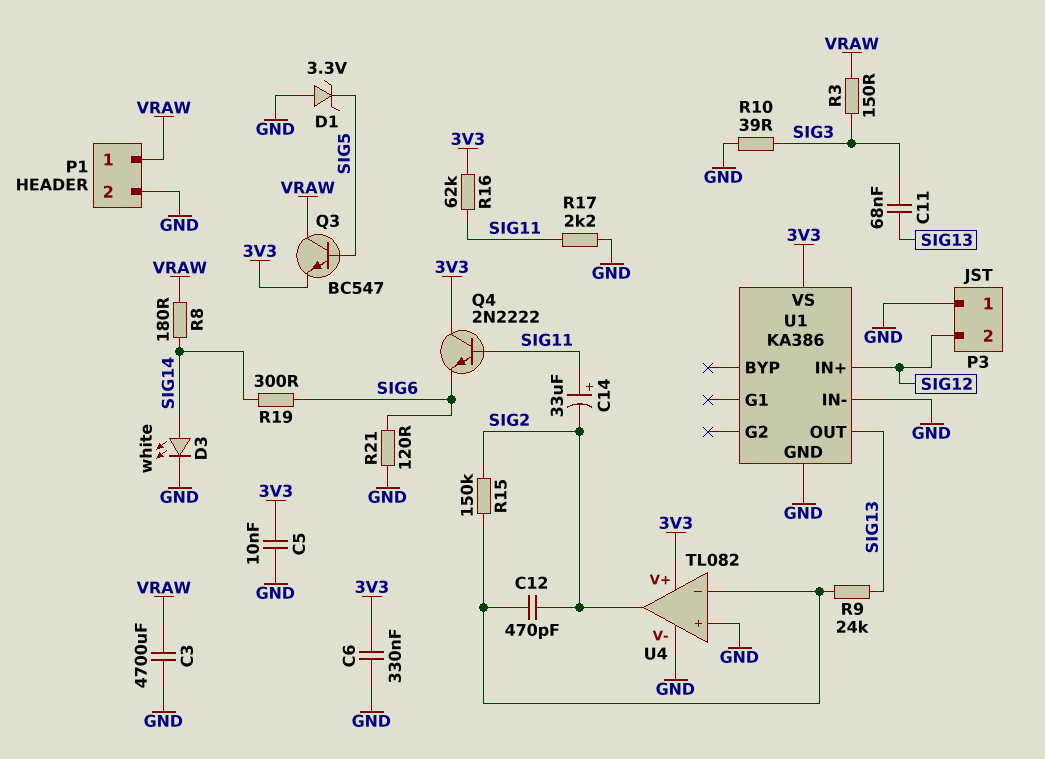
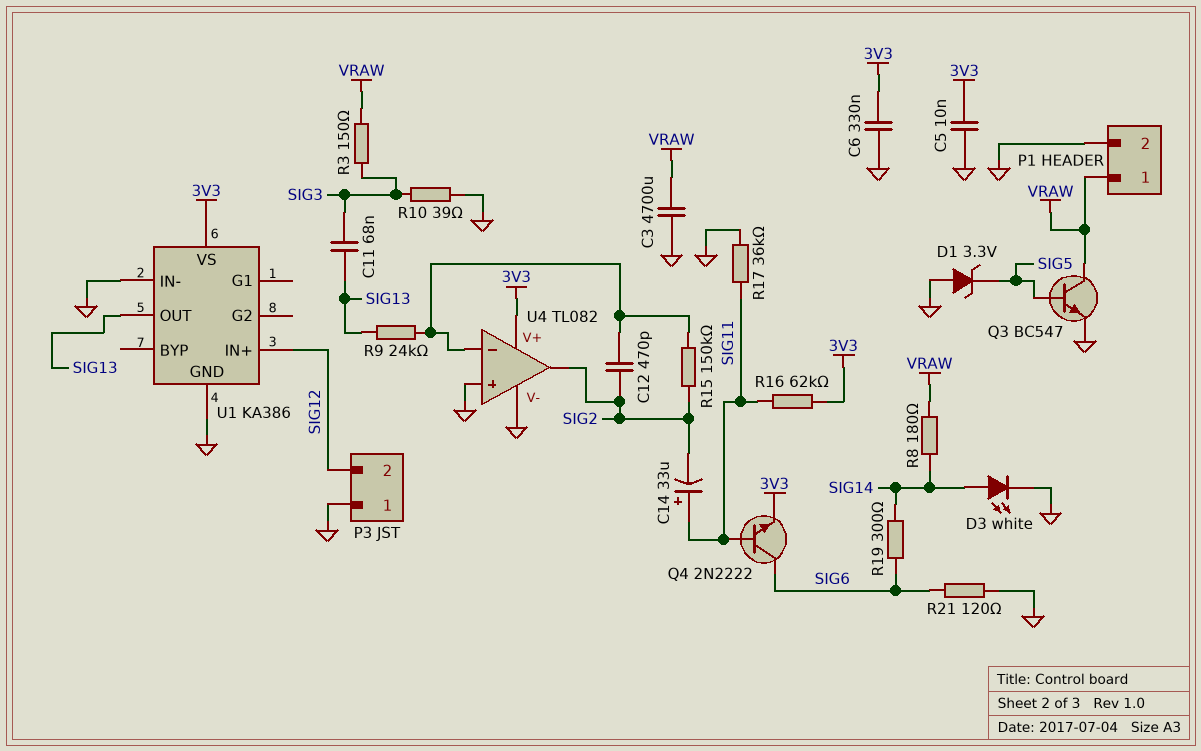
Q3: NPN BC547 (B SIG5, C VRAW, E 3V3) -> NPN BC547 (B SIG5, C VRAW, E GND)
Q4: NPN 2N2222 (B SIG11, C 3V3, E SIG6) -> NPN 2N2222 (B SIG11, C SIG6, E 3V3)
R17: 2.2k (GND, SIG11) -> 36k (GND, SIG11)

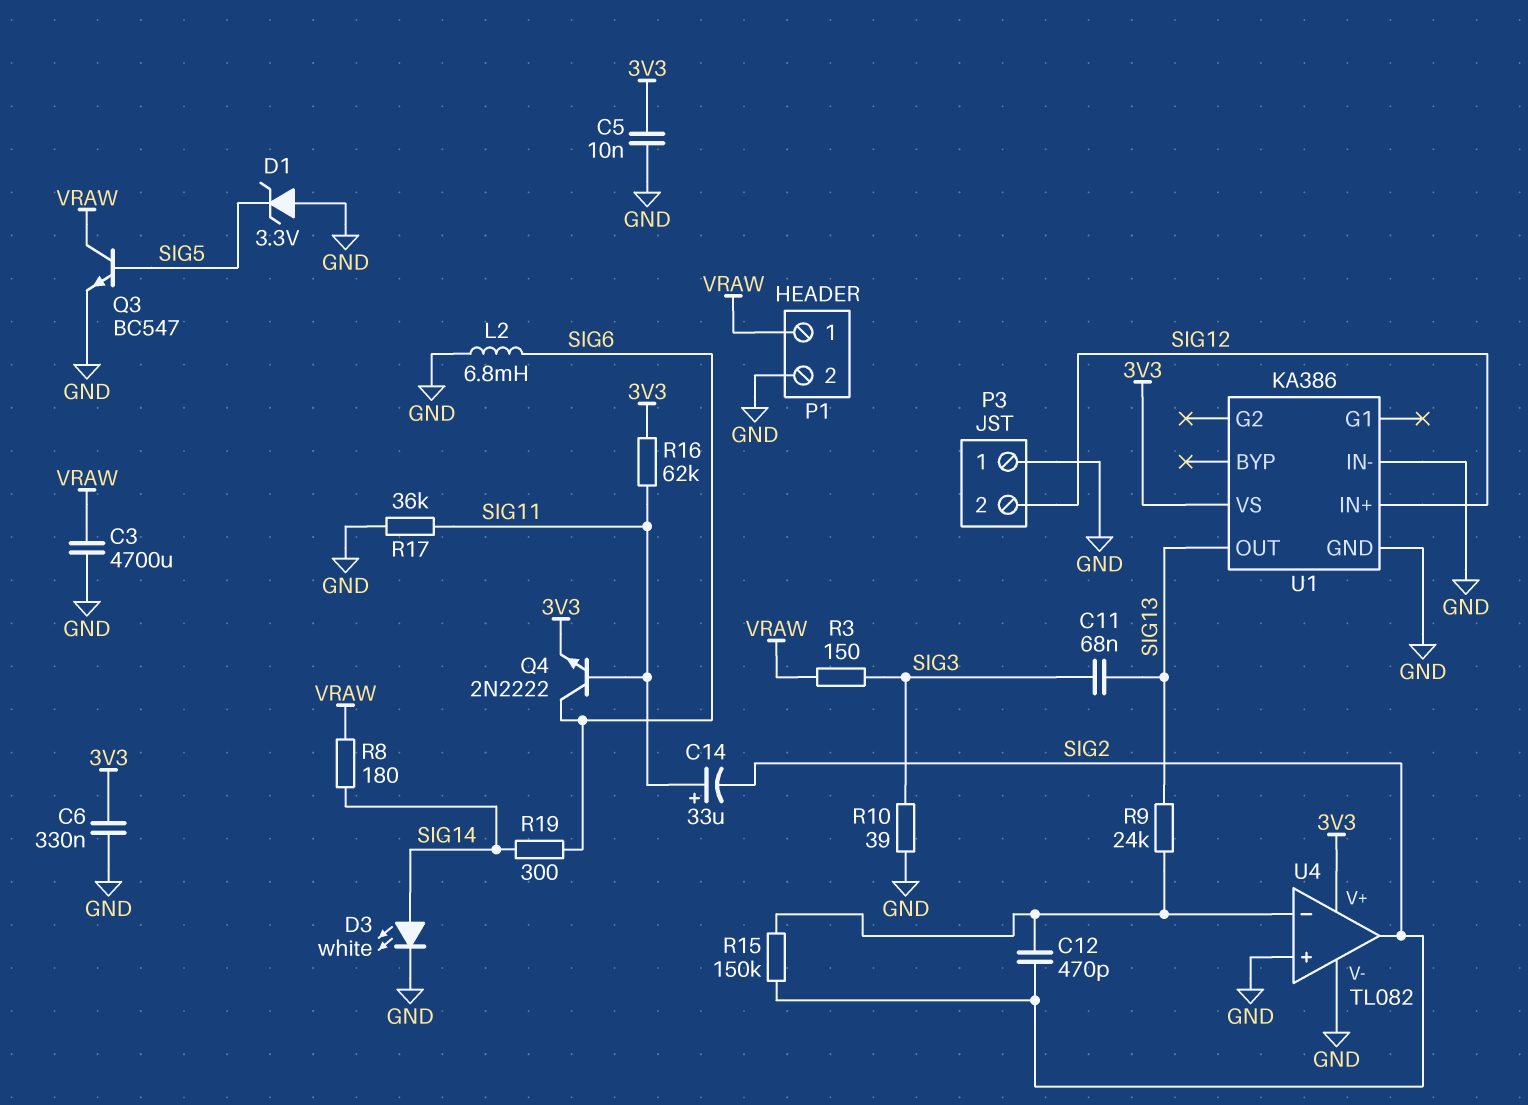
L2: none -> 6.8mH (GND, SIG6)
R21: 120 (GND, SIG6) -> none

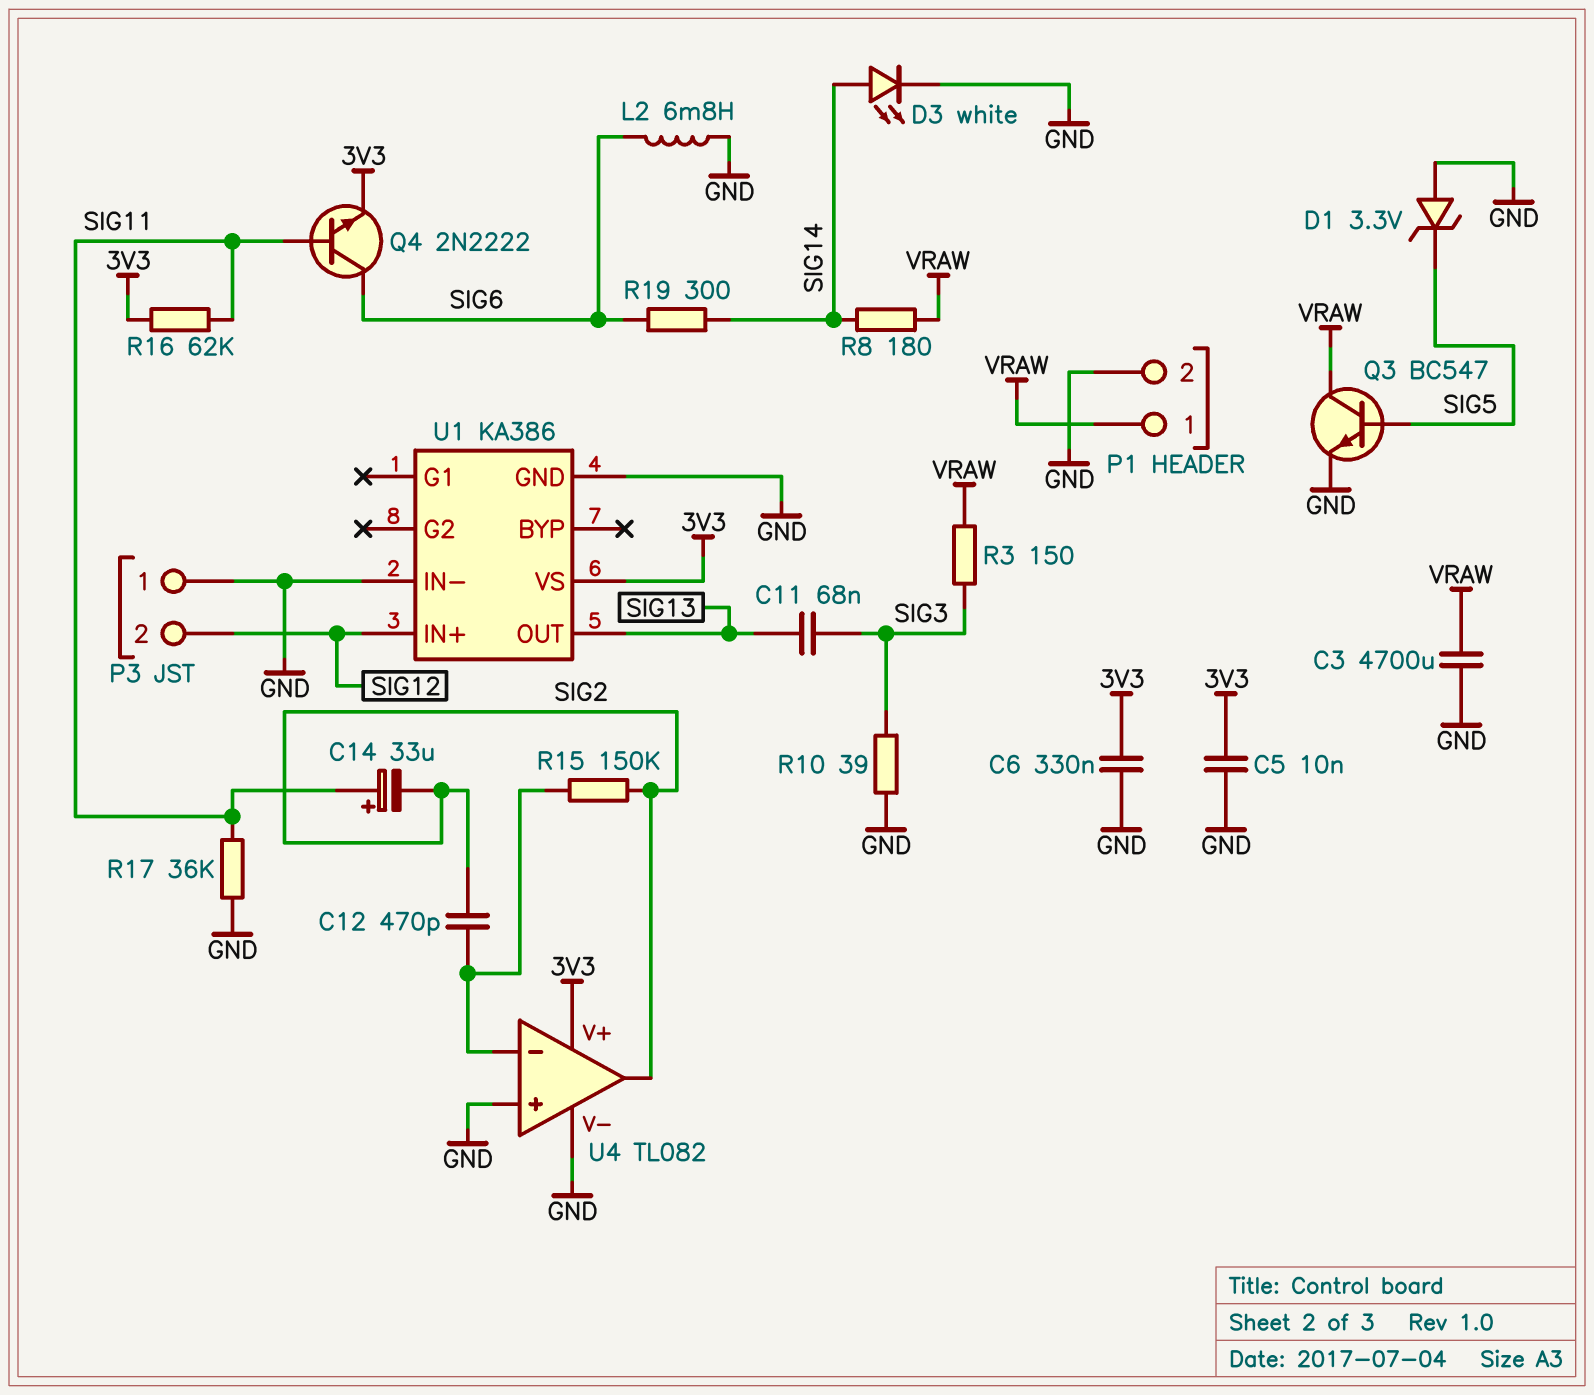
R9: 24k (SIG13, U4/in-) -> none

